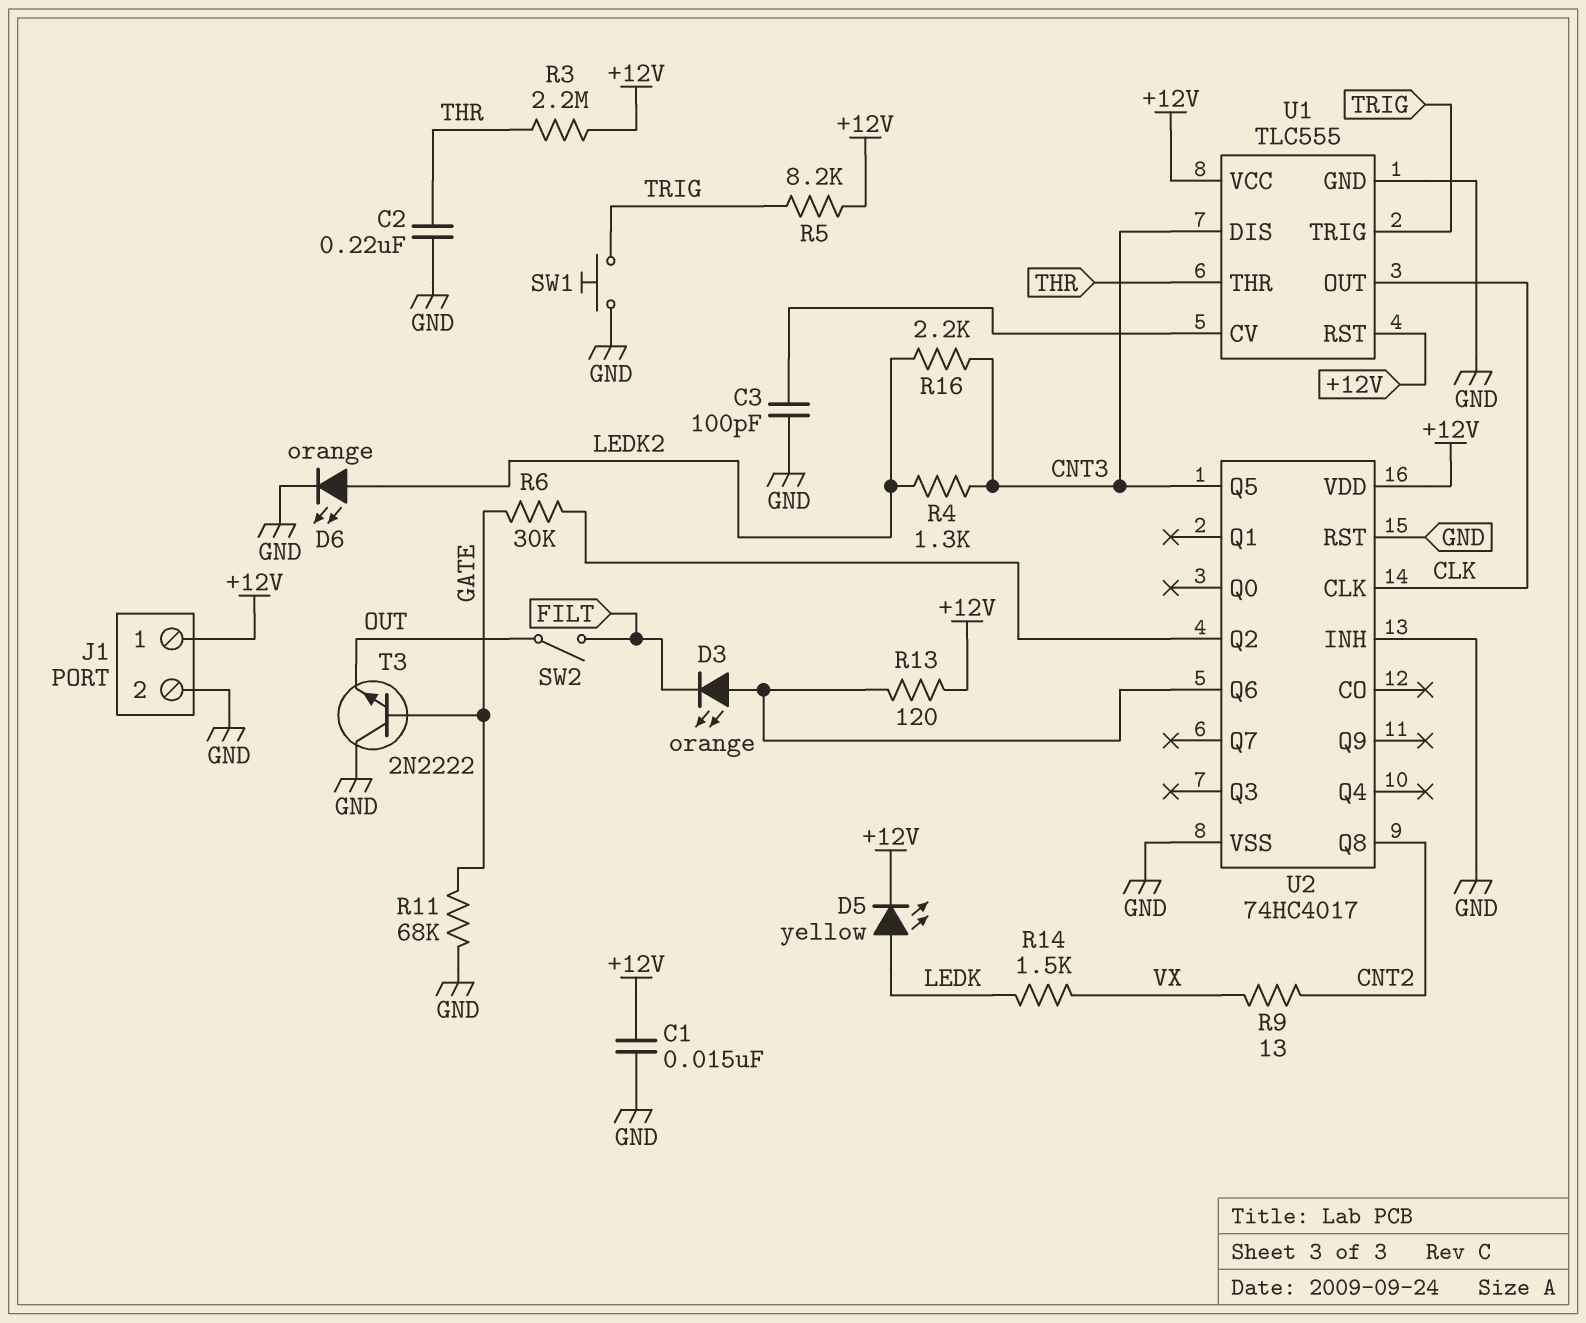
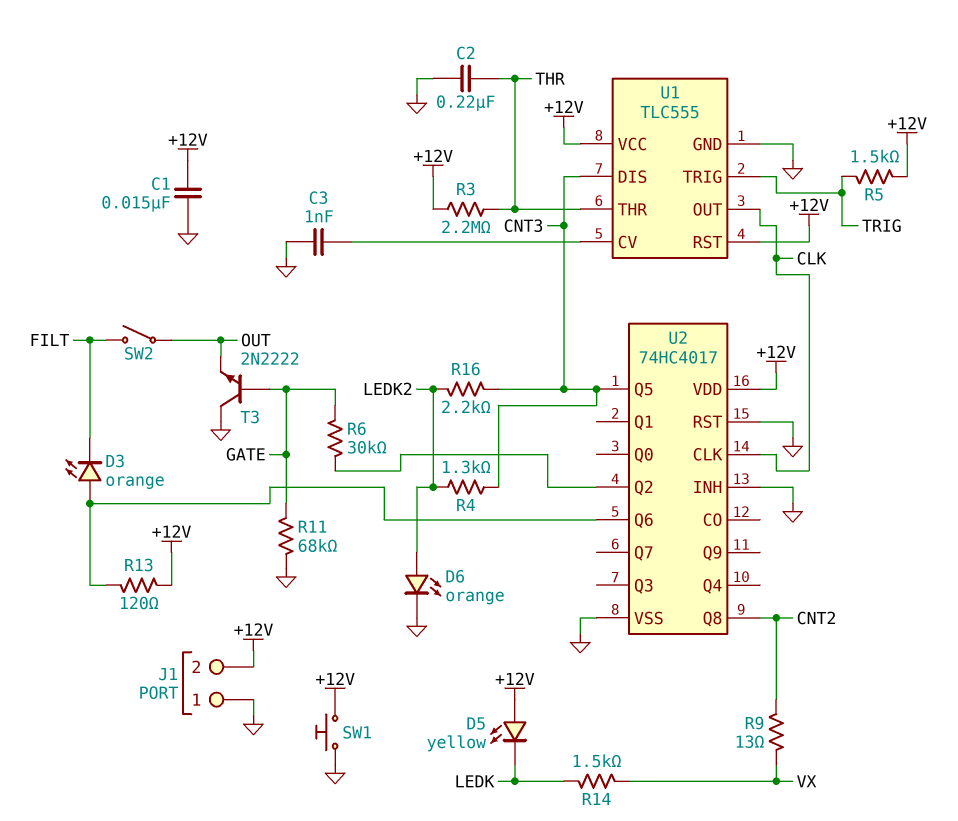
C3: 100pF (GND, U1/CV) -> 1nF (GND, U1/CV)
D5: LED yellow (A LEDK, K +12V) -> LED yellow (A +12V, K LEDK)
J1 pin 1: +12V -> GND
J1 pin 2: GND -> +12V
R5: 8.2k (+12V, TRIG) -> 1.5k (+12V, TRIG)
SW1: button (GND, TRIG) -> button (+12V, GND)

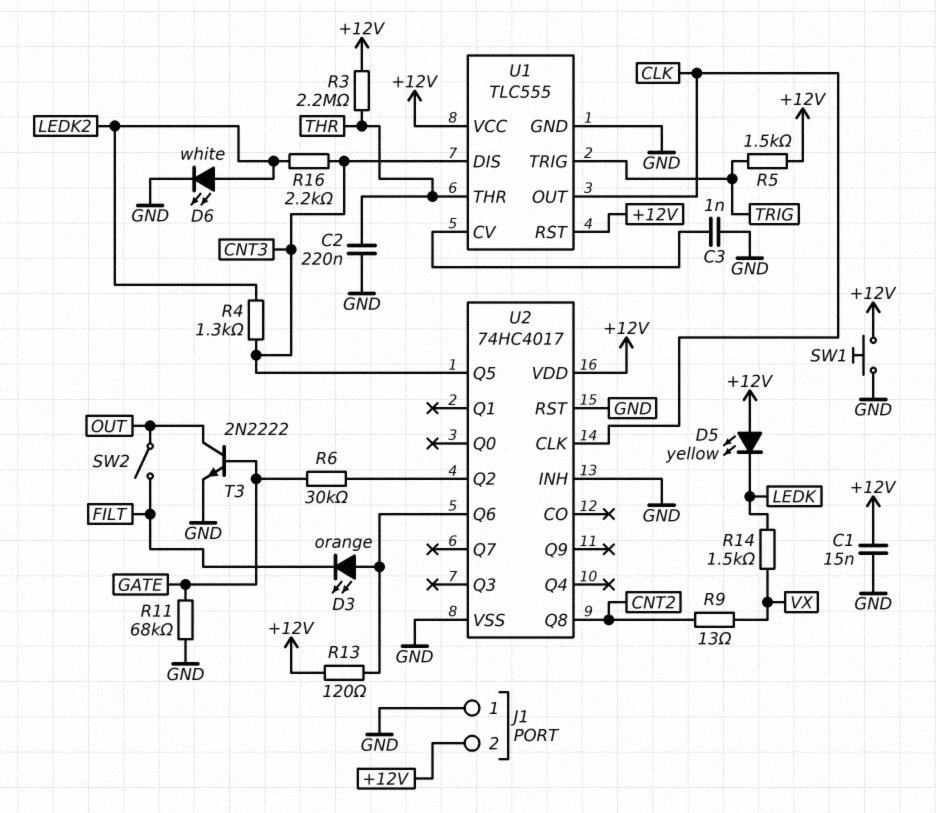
D6: LED orange (A LEDK2, K GND) -> LED white (A LEDK2, K GND)
T3: NPN 2N2222 (B GATE, C GND, E OUT) -> NPN 2N2222 (B GATE, C OUT, E GND)

